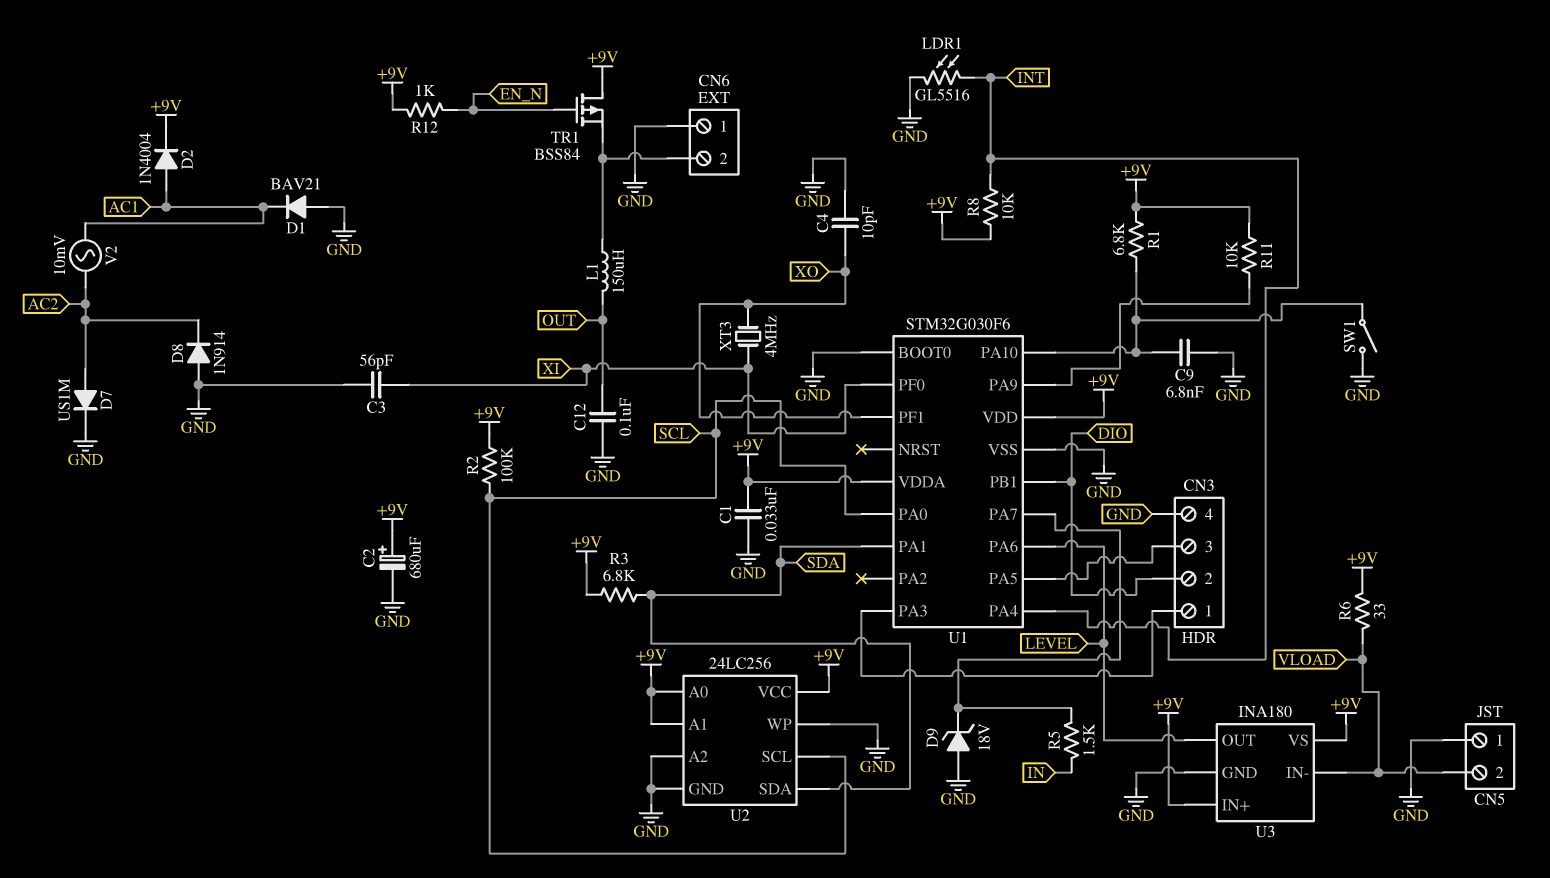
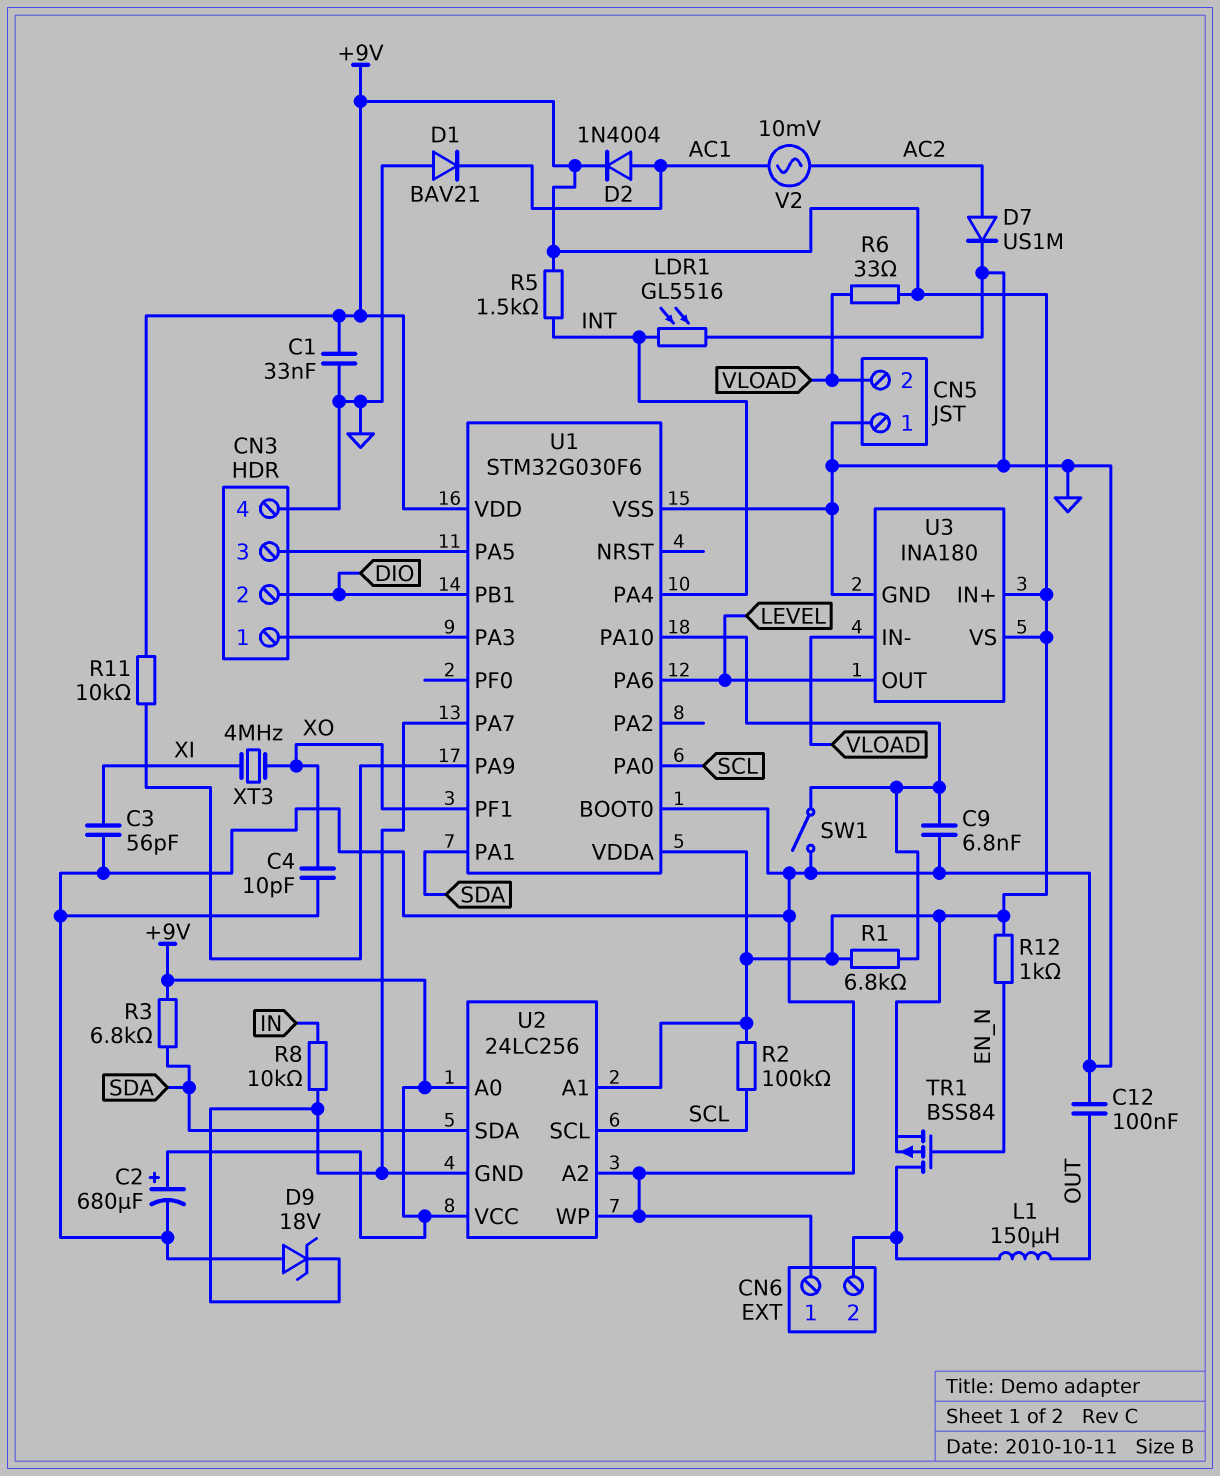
D8: diode 1N914 (A GND, K AC2) -> none
R5: 1.5k (IN, U1/PA7) -> 1.5k (+9V, INT)
R8: 10k (+9V, INT) -> 10k (IN, U1/PA7)
TR1: PMOS BSS84 (G EN_N, D +9V, S CN6/2) -> PMOS BSS84 (G EN_N, D CN6/2, S +9V)
U1 pin PF0: XI -> none
U2 pin GND: GND -> U1/PA7

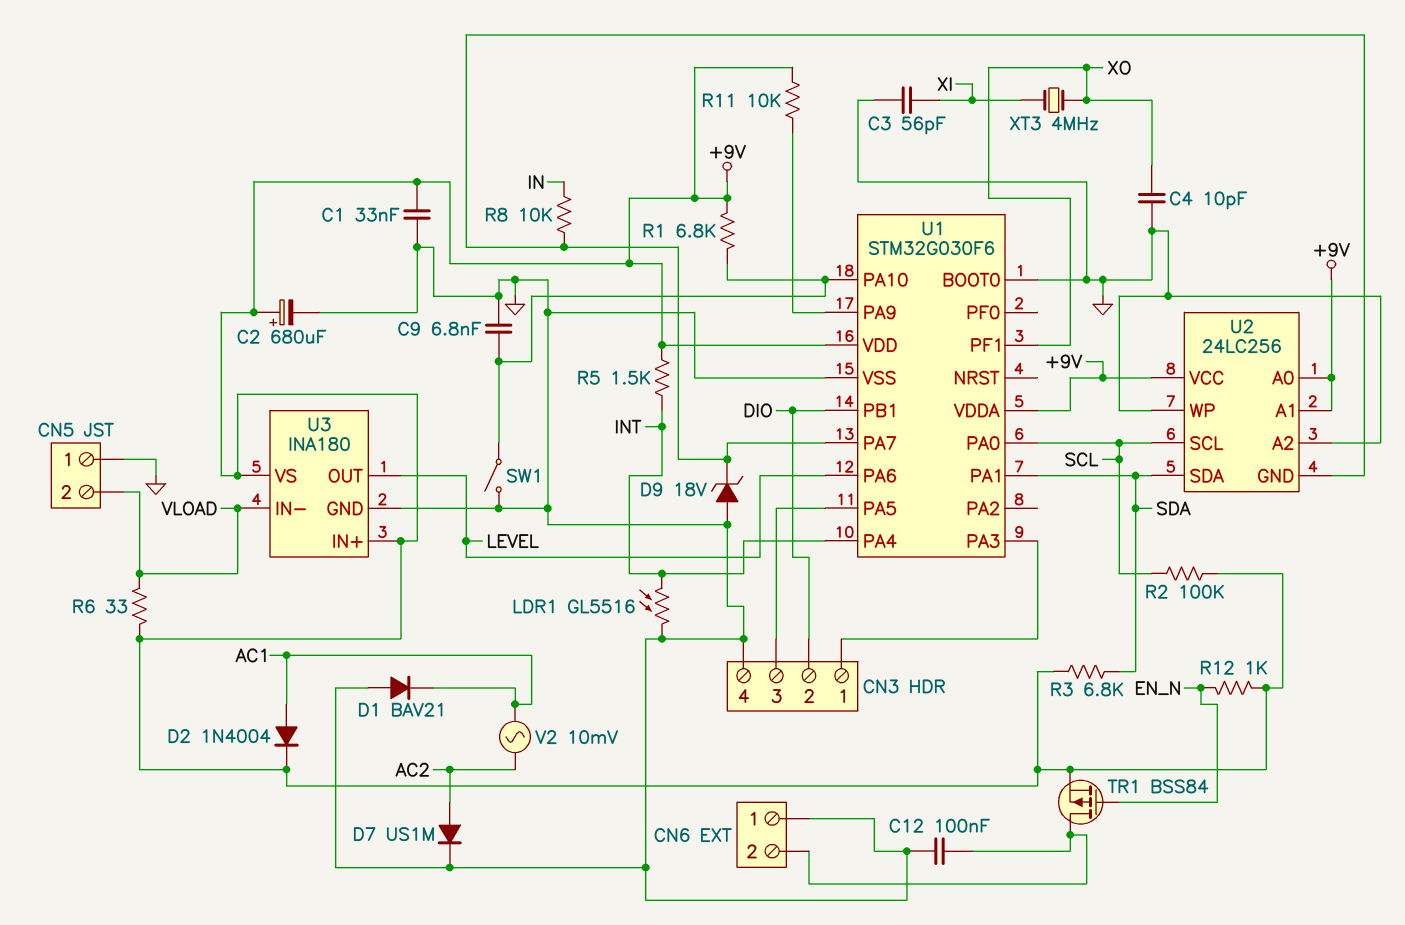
C12: 100nF (GND, OUT) -> 100nF (CN6/2, GND)
L1: 150uH (CN6/2, OUT) -> none

